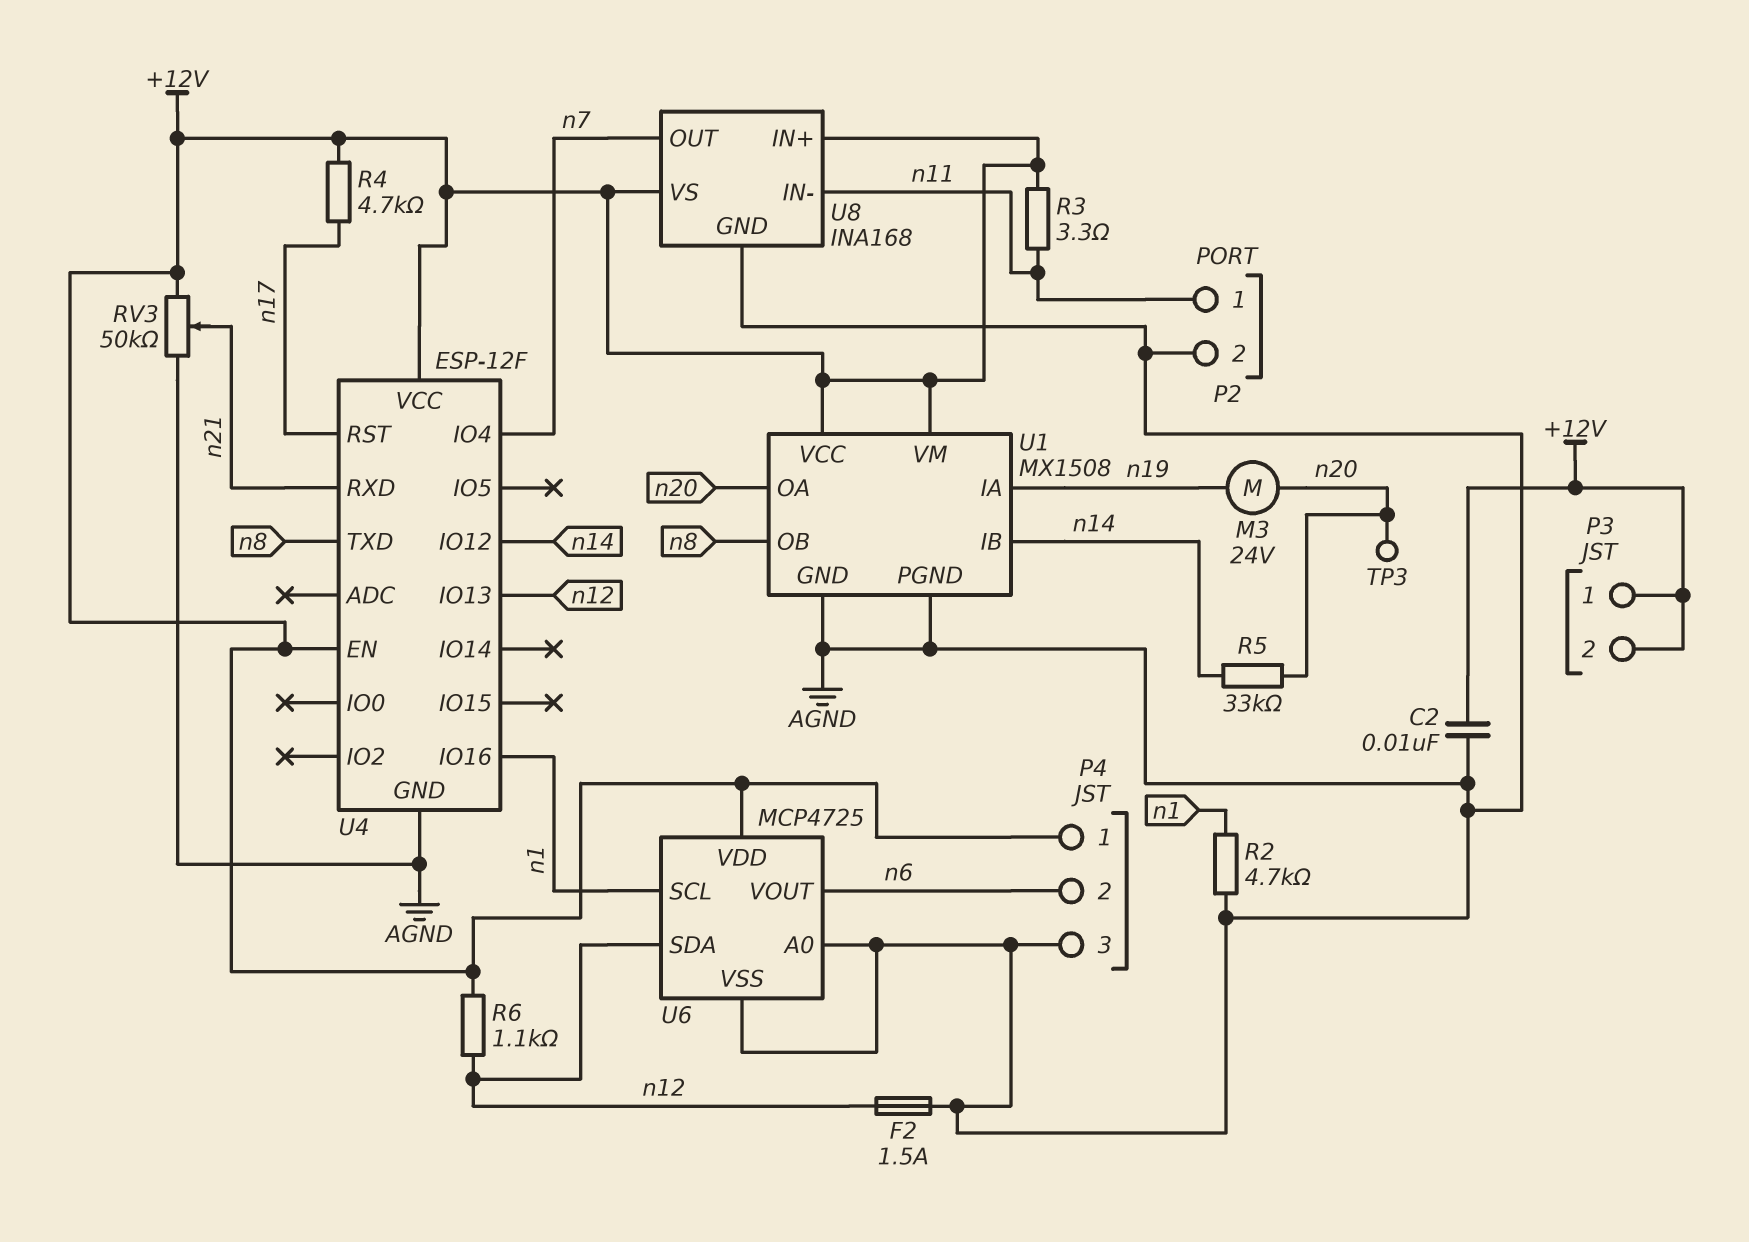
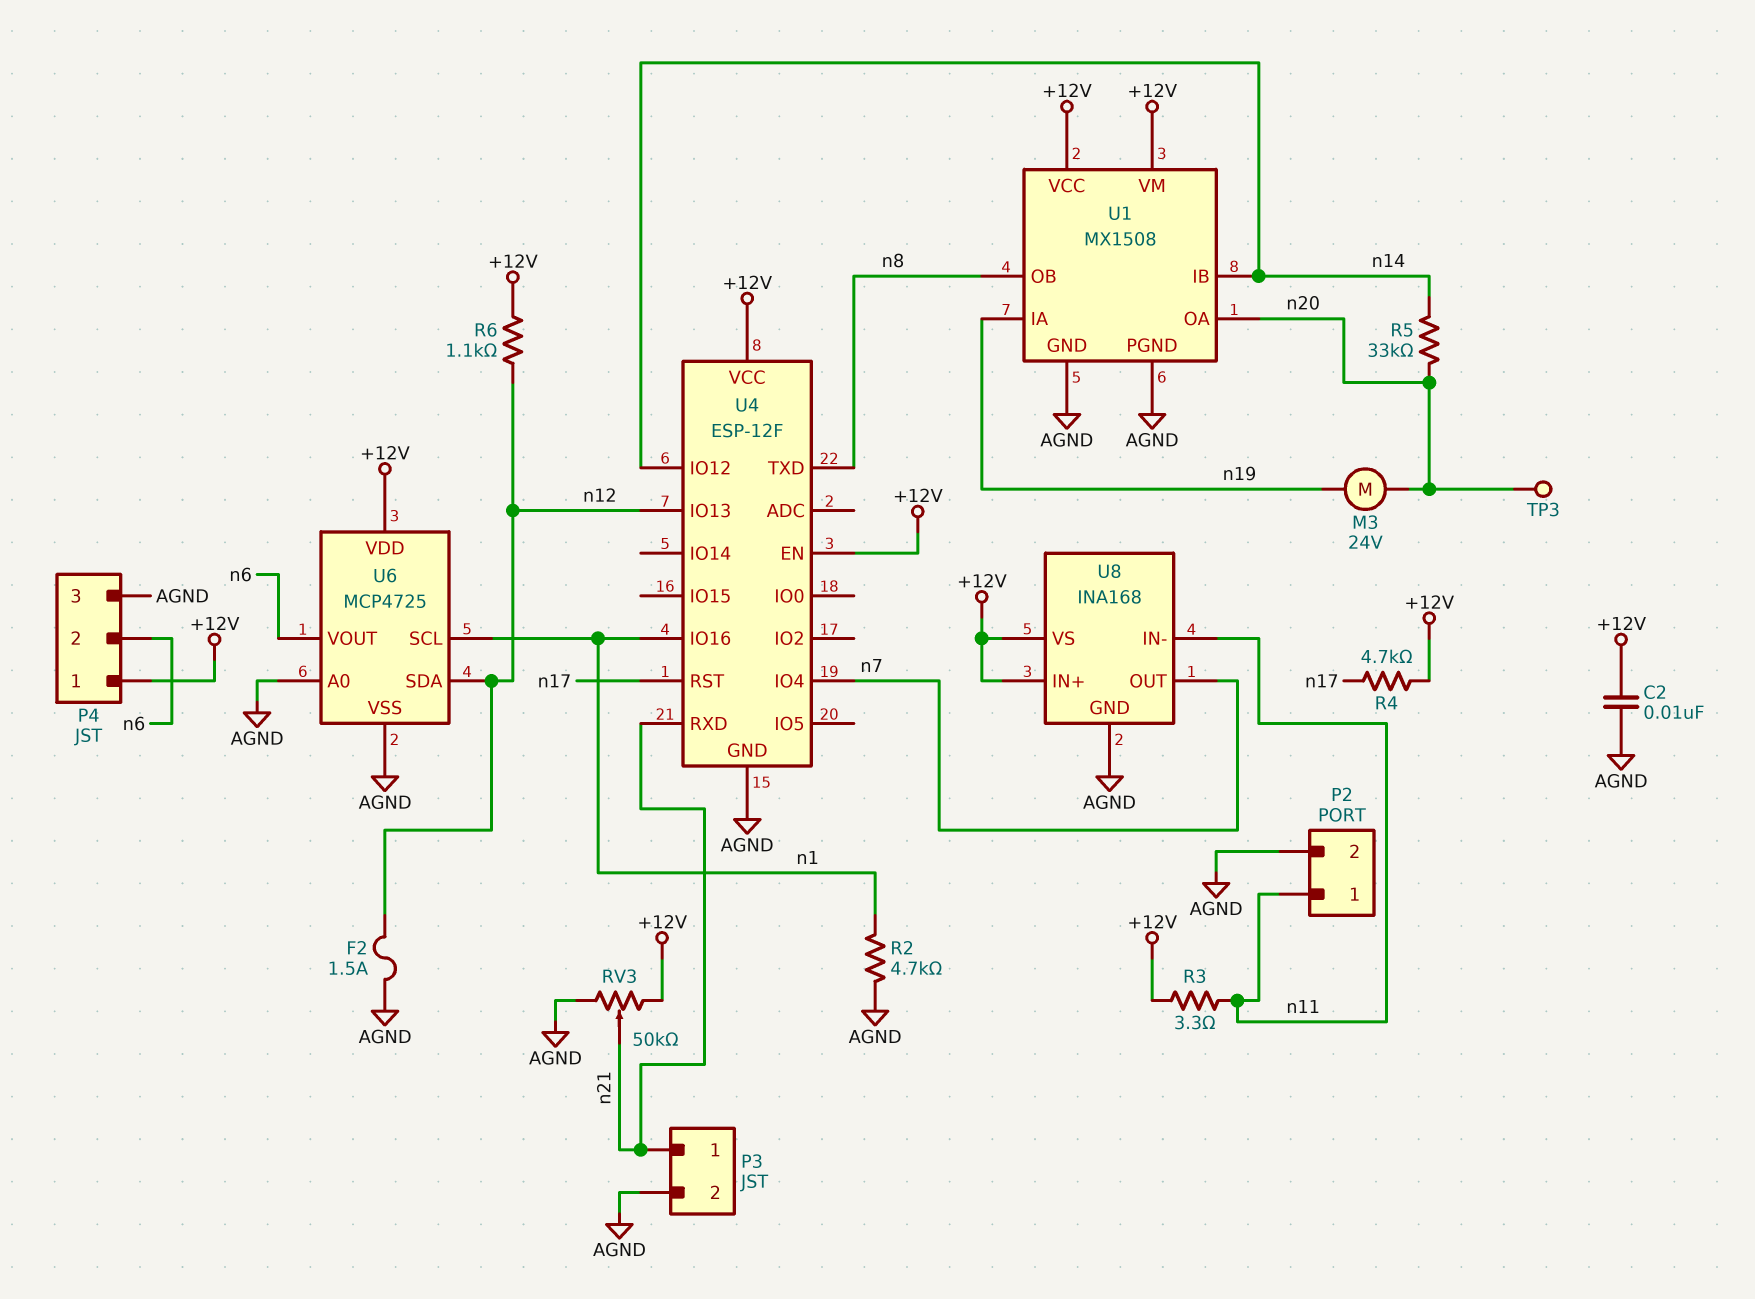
P3 pin 1: +12V -> n21
P3 pin 2: +12V -> AGND

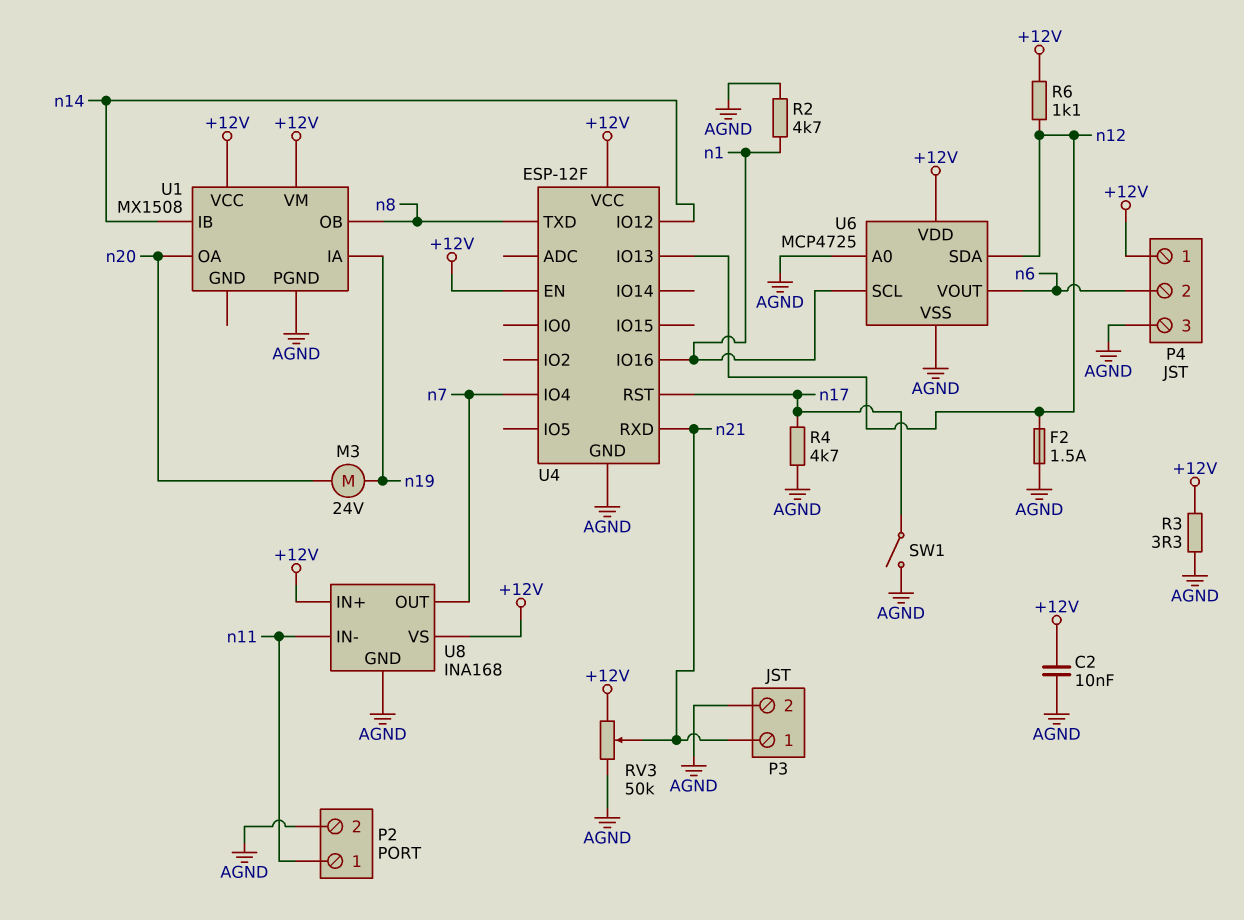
R3: 3.3 (+12V, n11) -> 3.3 (+12V, AGND)
R4: 4.7k (+12V, n17) -> 4.7k (AGND, n17)
R5: 33k (n14, n20) -> none
SW1: none -> switch (AGND, n17)
TP3: test point (n20) -> none
U1 pin GND: AGND -> none

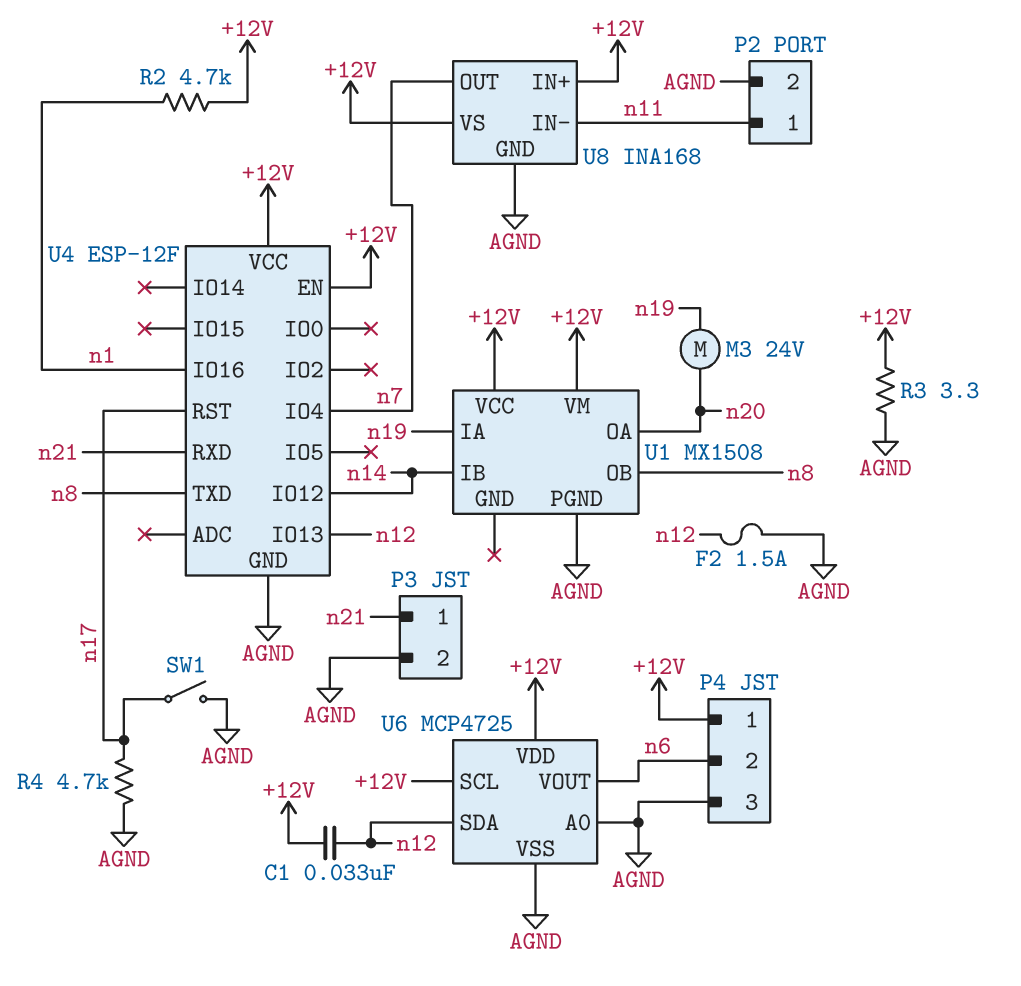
C1: none -> 33nF (+12V, n12)
C2: 10nF (+12V, AGND) -> none
R2: 4.7k (AGND, n1) -> 4.7k (+12V, n1)
R6: 1.1k (+12V, n12) -> none
RV3: 50k (+12V, AGND, wiper n21) -> none
U6 pin SCL: n1 -> +12V

